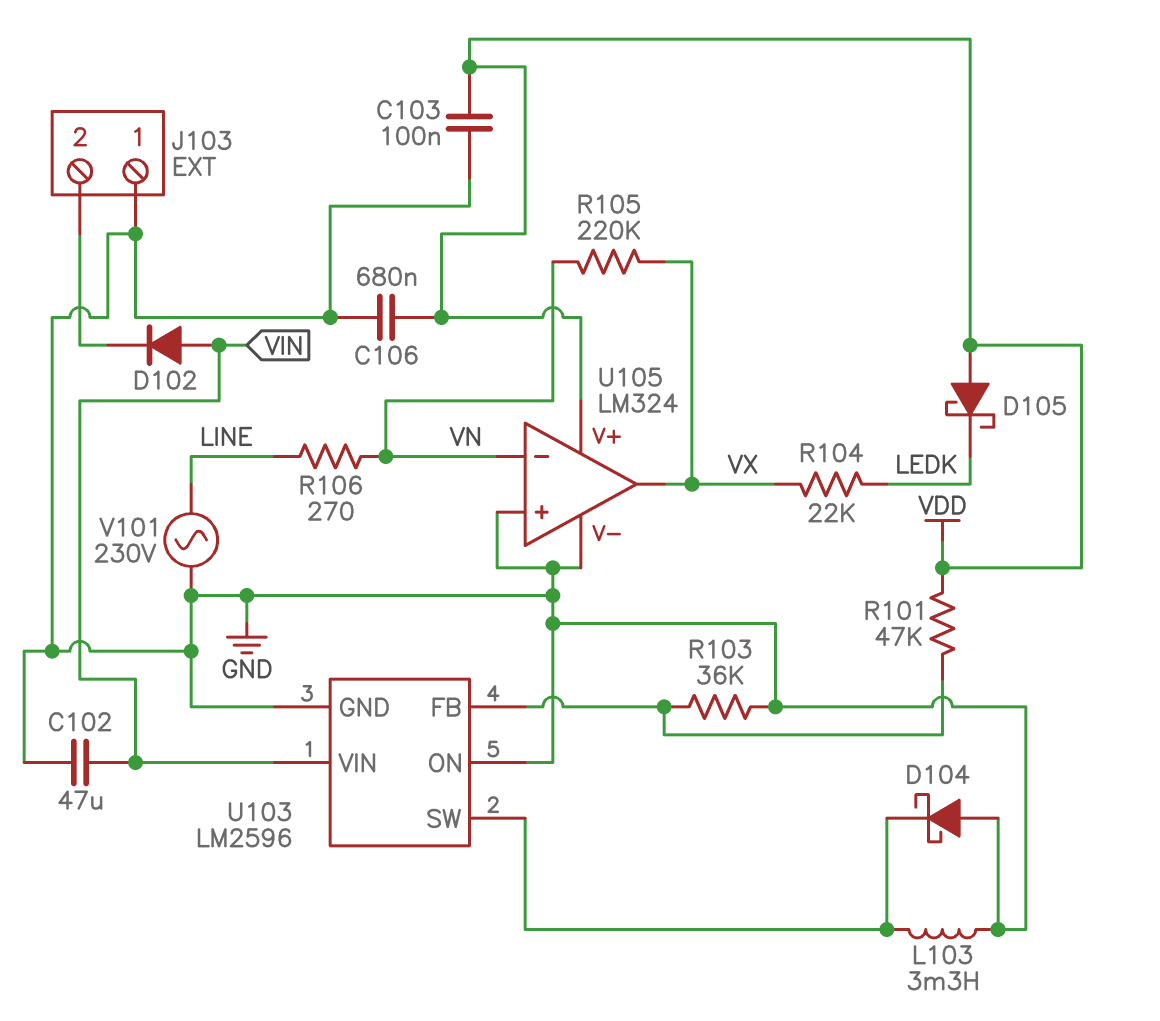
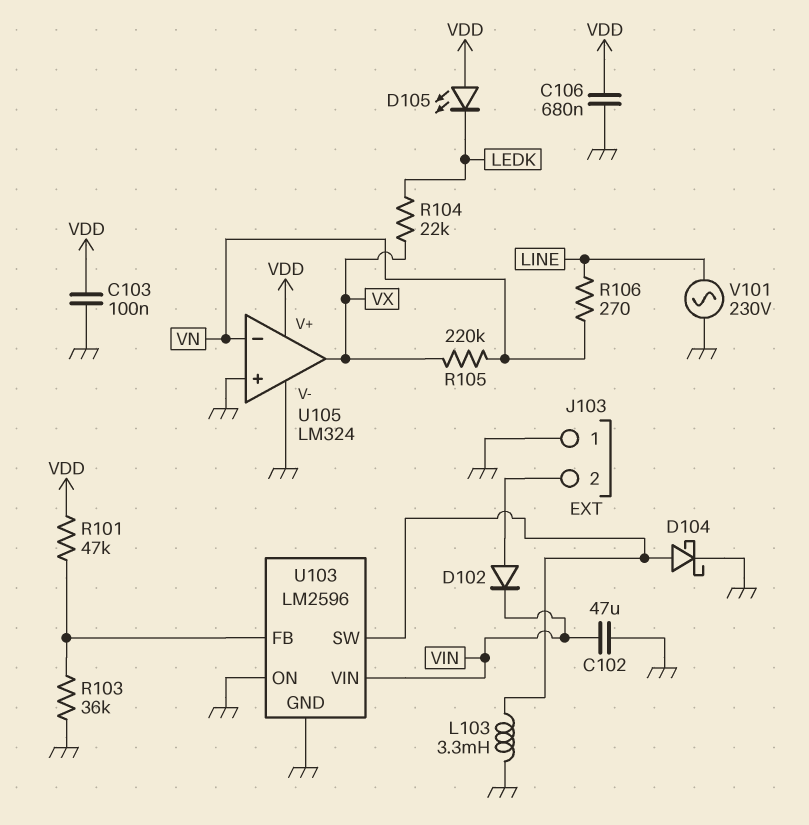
D102: diode (A VIN, K J103/2) -> diode (A J103/2, K VIN)
D104: schottky (A GND, K U103/SW) -> schottky (A U103/SW, K GND)
D105: schottky (A VDD, K LEDK) -> LED (A VDD, K LEDK)

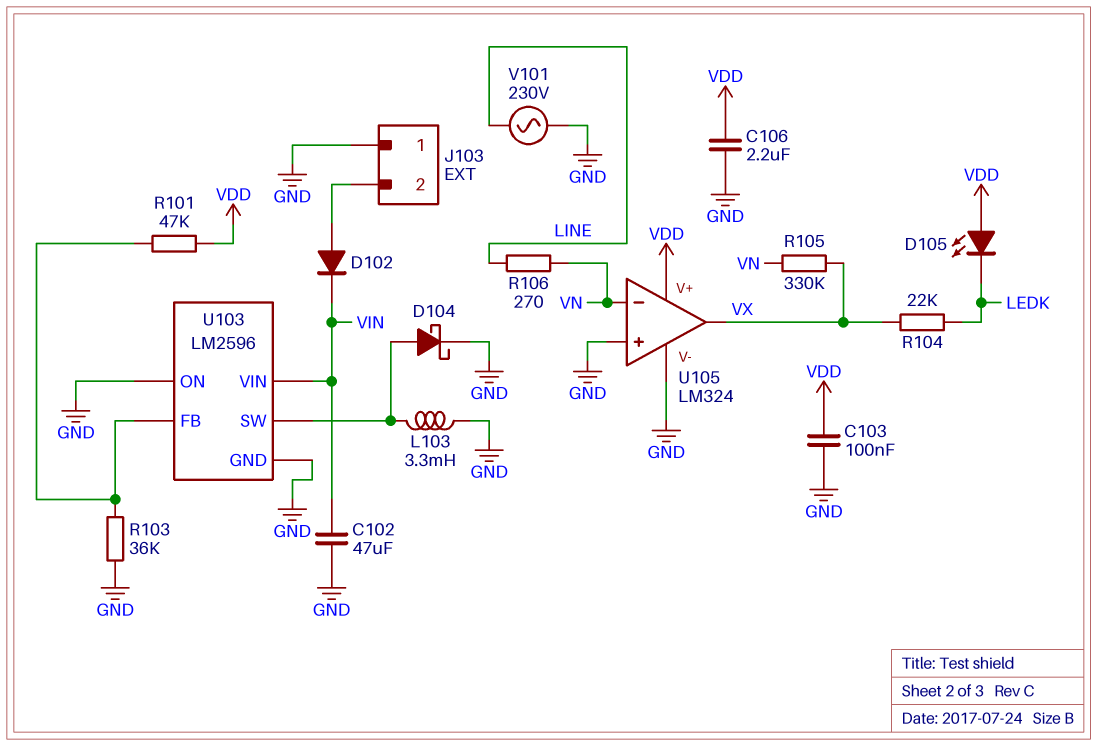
C106: 680nF (GND, VDD) -> 2.2uF (GND, VDD)
R105: 220k (VN, VX) -> 330k (VN, VX)

